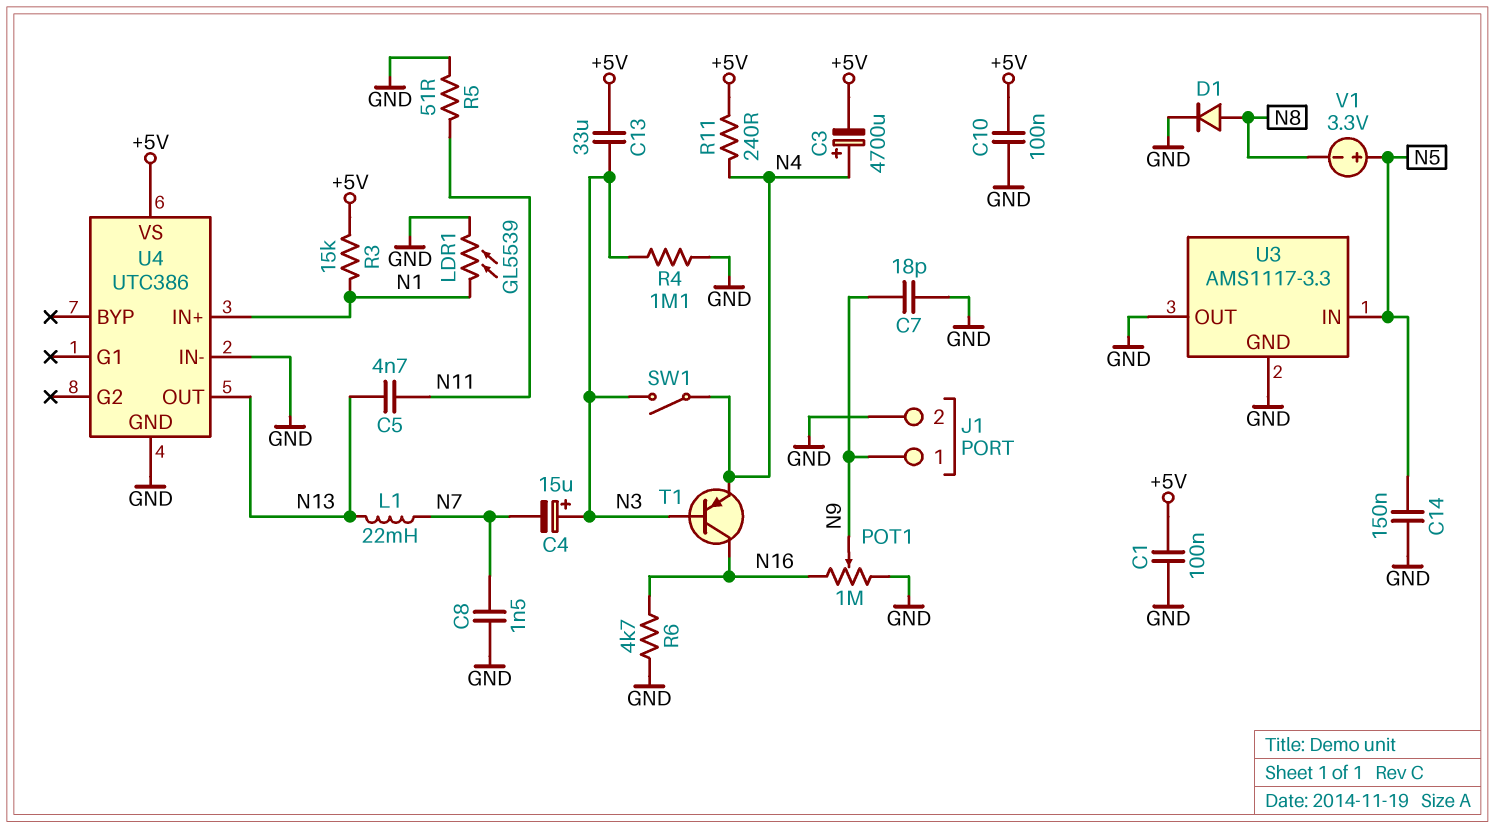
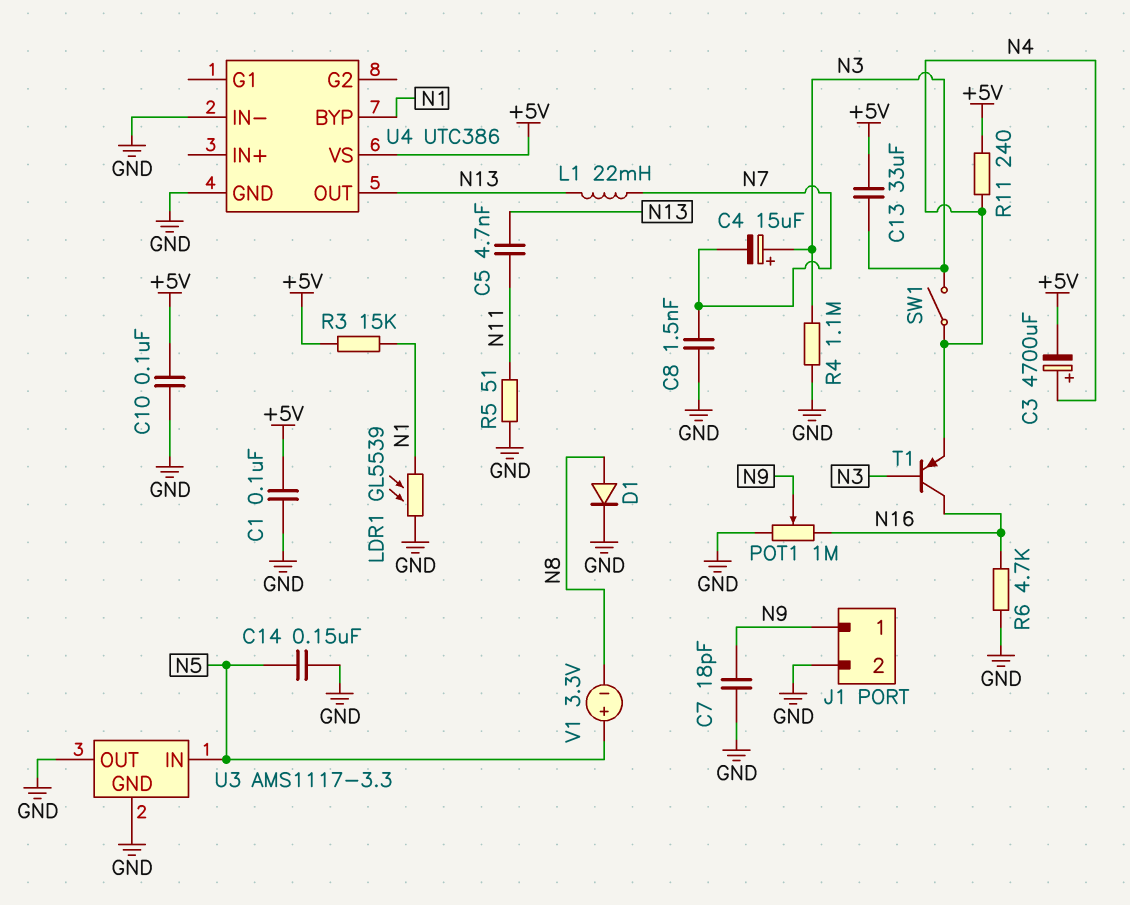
U4 pin BYP: none -> N1
U4 pin IN+: N1 -> none

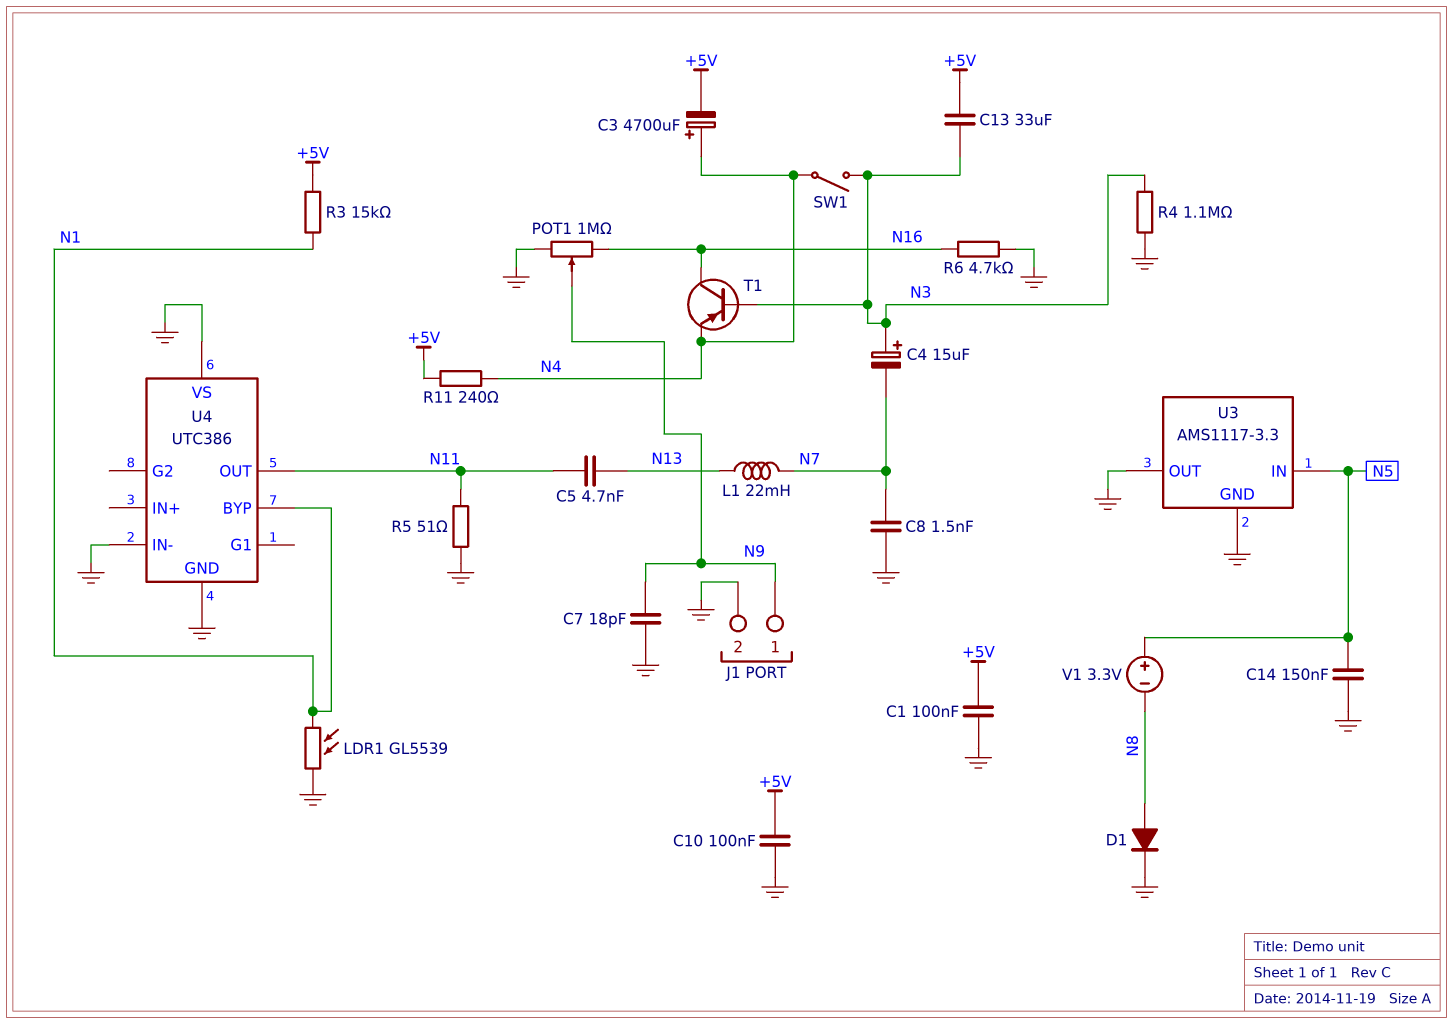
U4 pin OUT: N13 -> N11
U4 pin VS: +5V -> GND

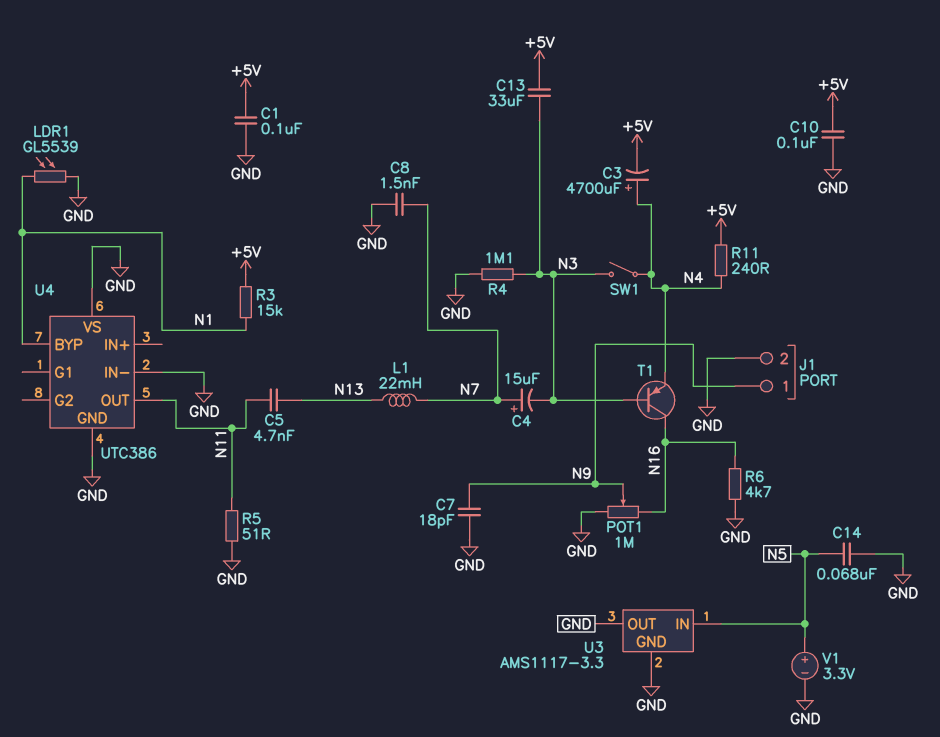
C4: 15uF (plus N3, minus N7) -> 15uF (plus N7, minus N3)
C14: 150nF (GND, N5) -> 68nF (GND, N5)
D1: diode (A N8, K GND) -> none
V1: 3.3V (plus N5, minus N8) -> 3.3V (plus N5, minus GND)

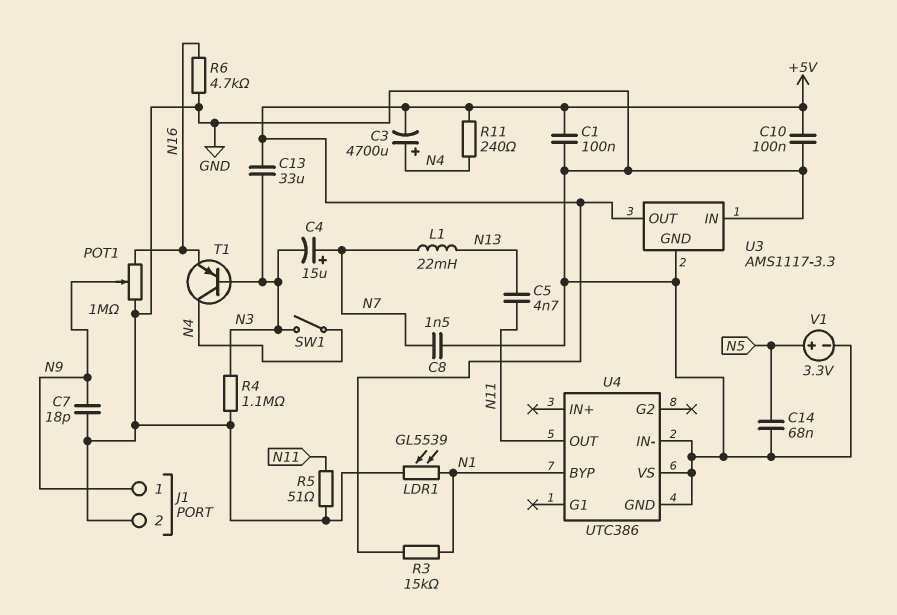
T1: PNP (B N3, C N16, E N4) -> PNP (B N3, C N4, E N16)
U3 pin IN: N5 -> GND
U3 pin OUT: GND -> +5V

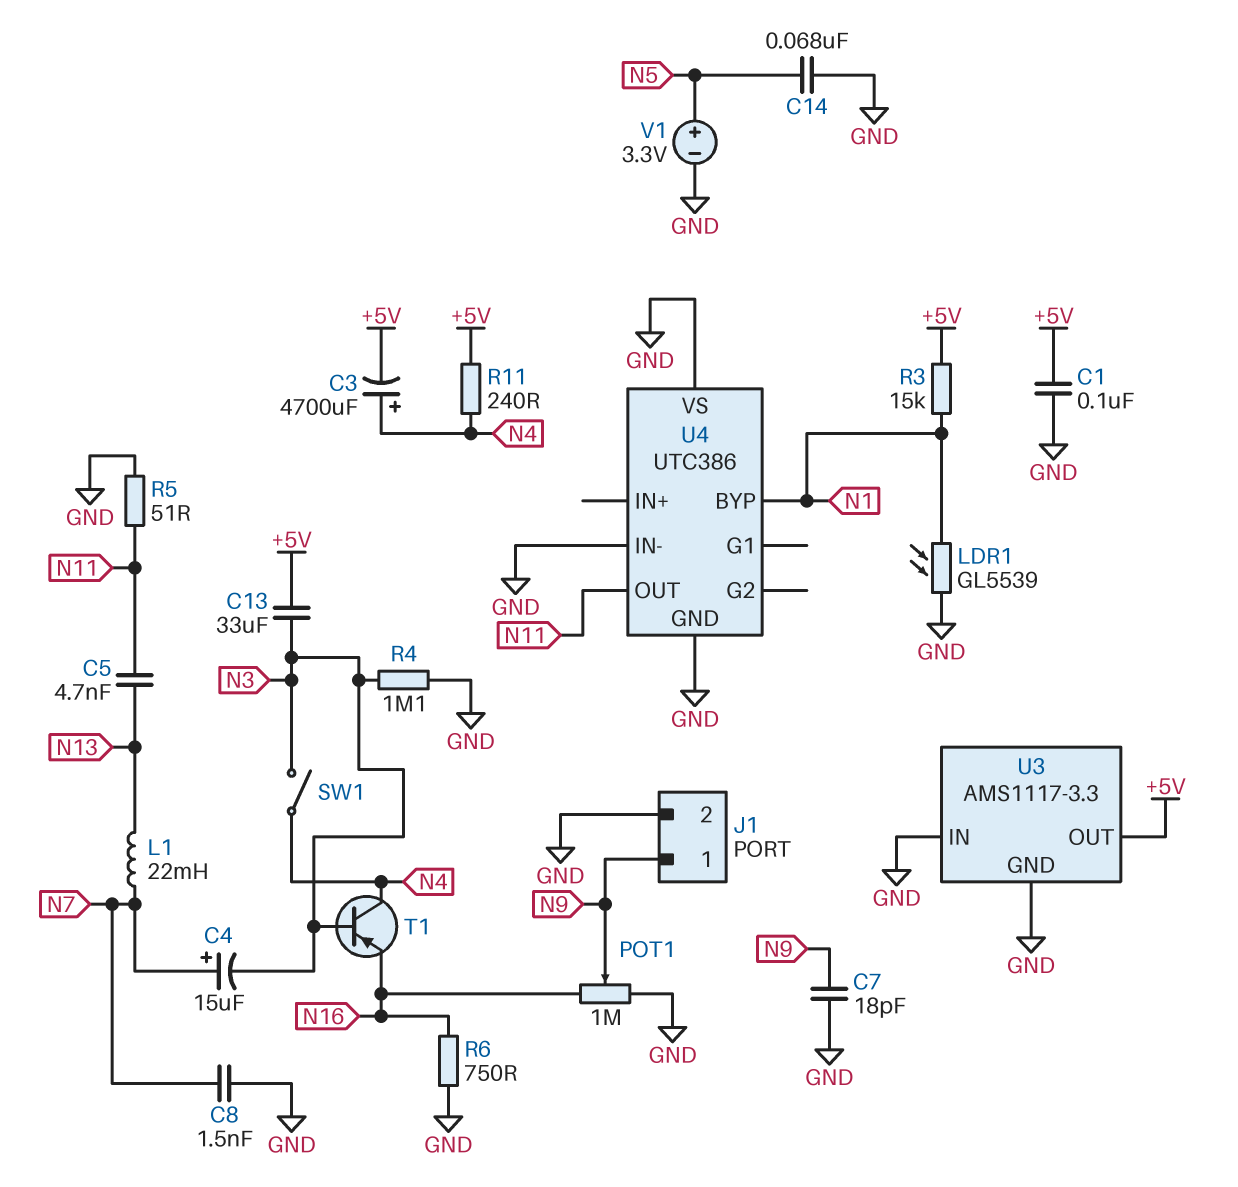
C10: 100nF (+5V, GND) -> none
R6: 4.7k (GND, N16) -> 750 (GND, N16)

